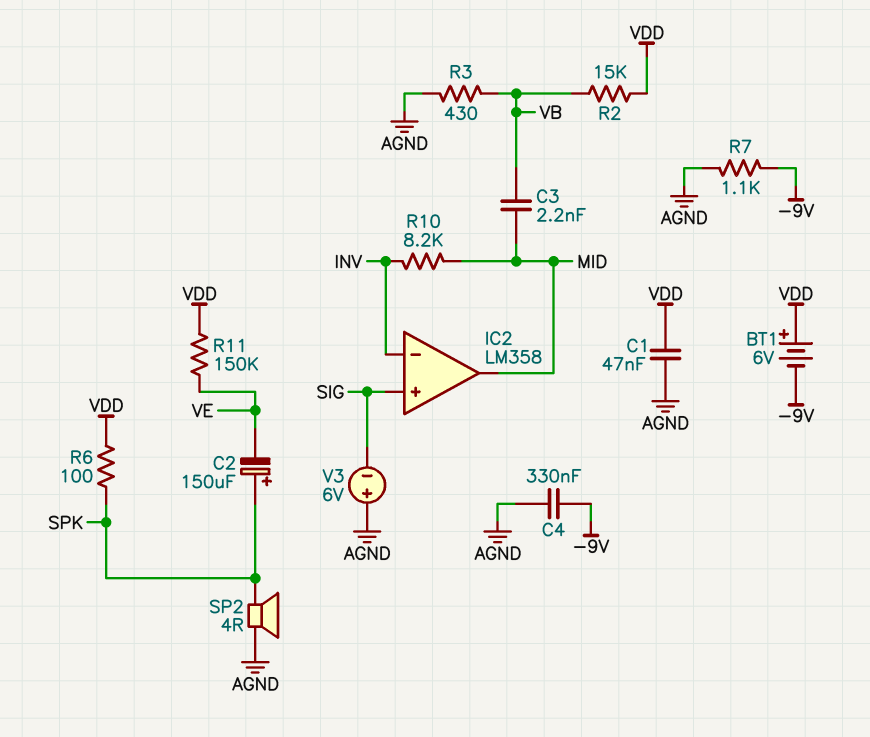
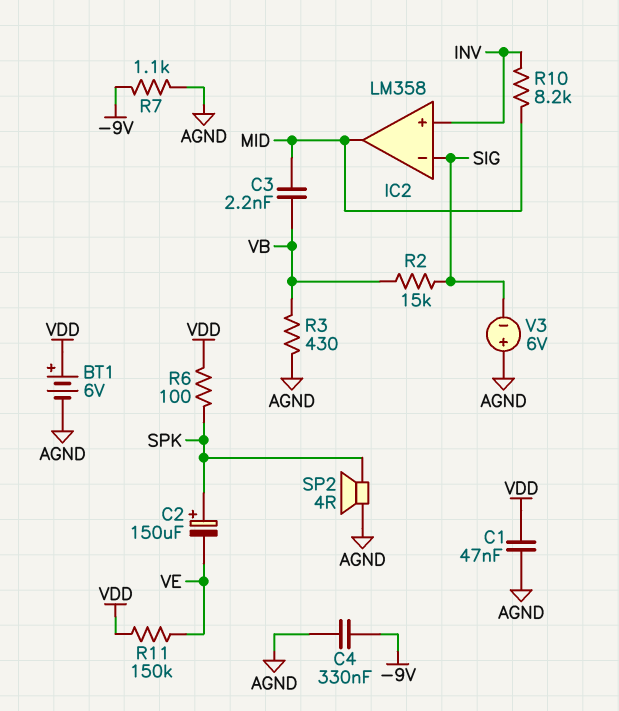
BT1: 6V (plus VDD, minus -9V) -> 6V (plus VDD, minus AGND)
IC2 pin in+: SIG -> INV
IC2 pin in-: INV -> SIG
R2: 15k (VB, VDD) -> 15k (SIG, VB)

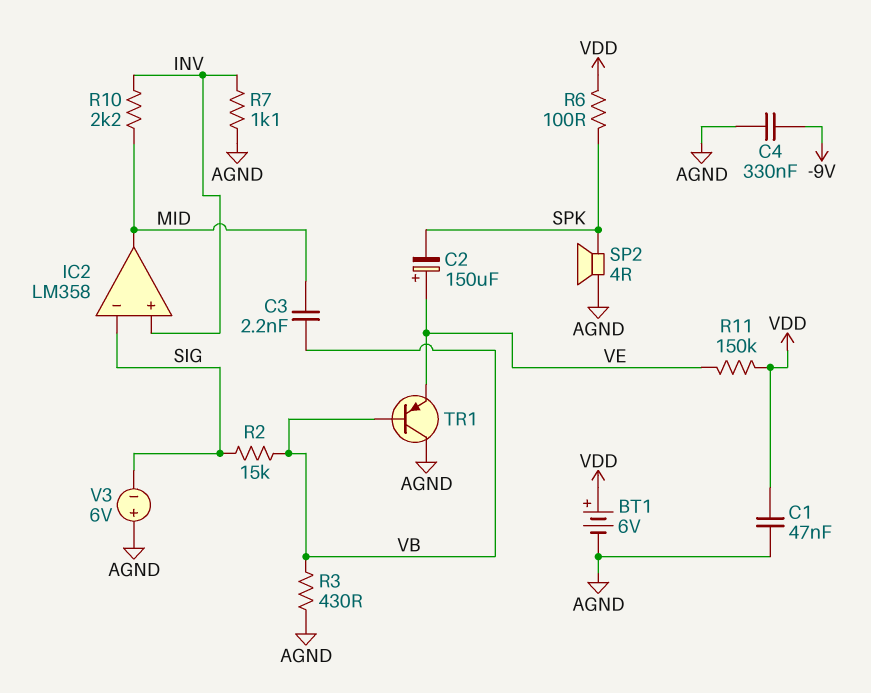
C2: 150uF (plus SPK, minus VE) -> 150uF (plus VE, minus SPK)
R7: 1.1k (-9V, AGND) -> 1.1k (AGND, INV)
R10: 8.2k (INV, MID) -> 2.2k (INV, MID)
TR1: none -> PNP (B VB, C AGND, E VE)

